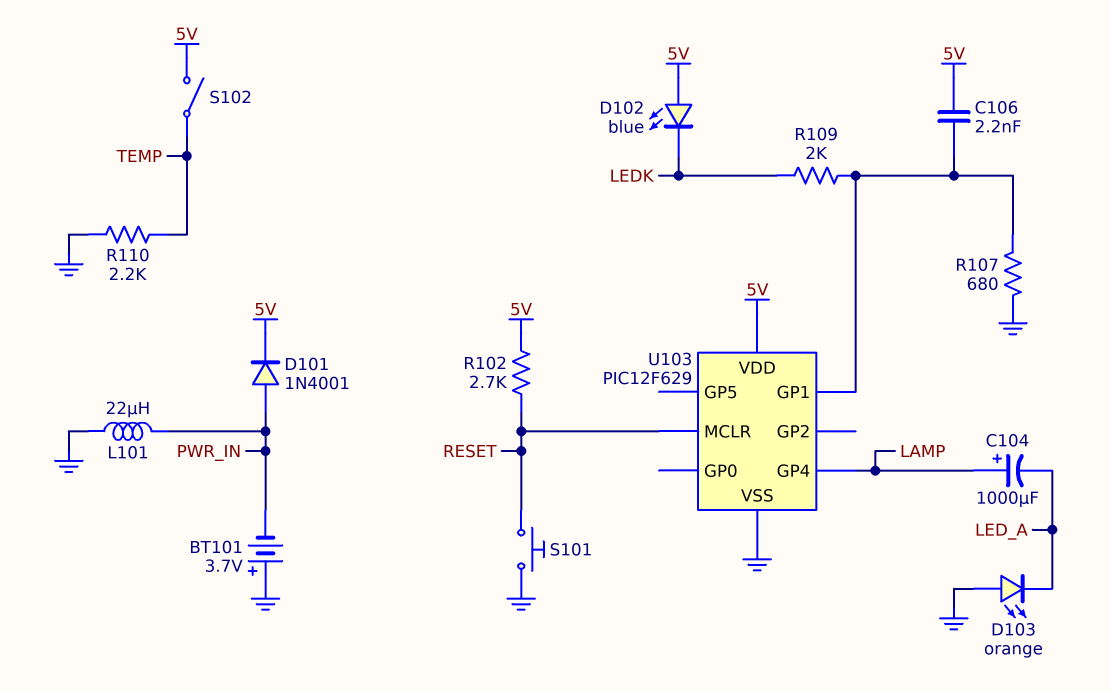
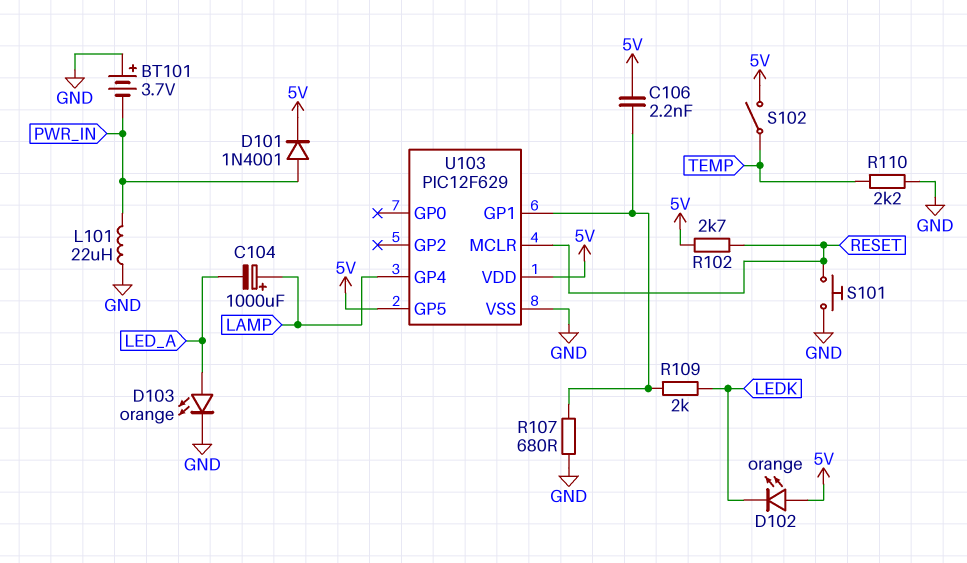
D102: LED blue (A 5V, K LEDK) -> LED orange (A 5V, K LEDK)
D103: LED orange (A GND, K LED_A) -> LED orange (A LED_A, K GND)
U103 pin GP5: none -> 5V

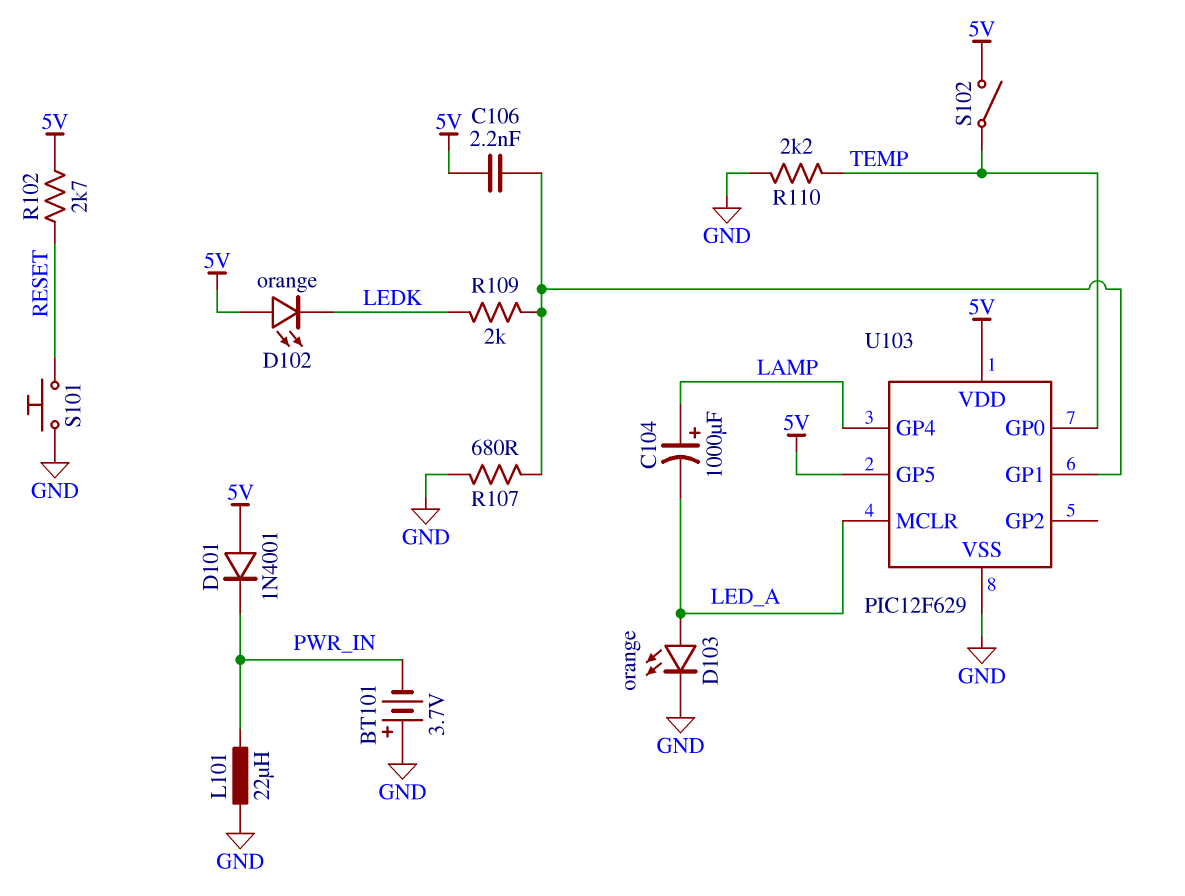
D101: diode 1N4001 (A PWR_IN, K 5V) -> diode 1N4001 (A 5V, K PWR_IN)
U103 pin GP0: none -> TEMP
U103 pin MCLR: RESET -> LED_A

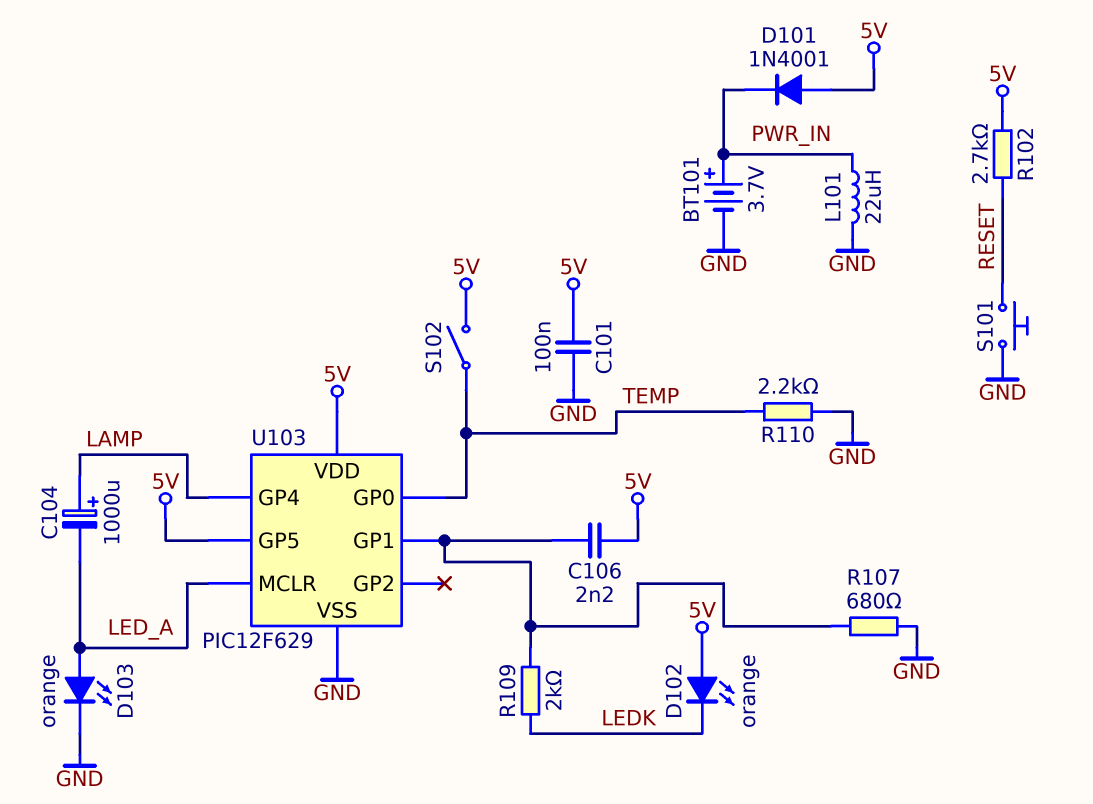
BT101: 3.7V (plus GND, minus PWR_IN) -> 3.7V (plus PWR_IN, minus GND)
C101: none -> 100nF (5V, GND)

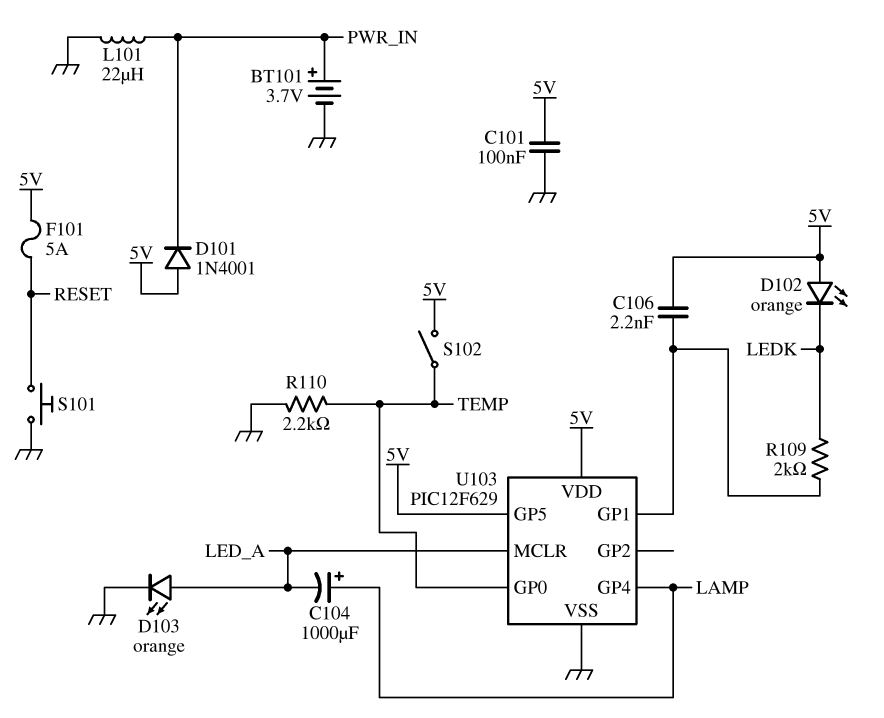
F101: none -> 5A (5V, RESET)
R102: 2.7k (5V, RESET) -> none
R107: 680 (GND, U103/GP1) -> none

